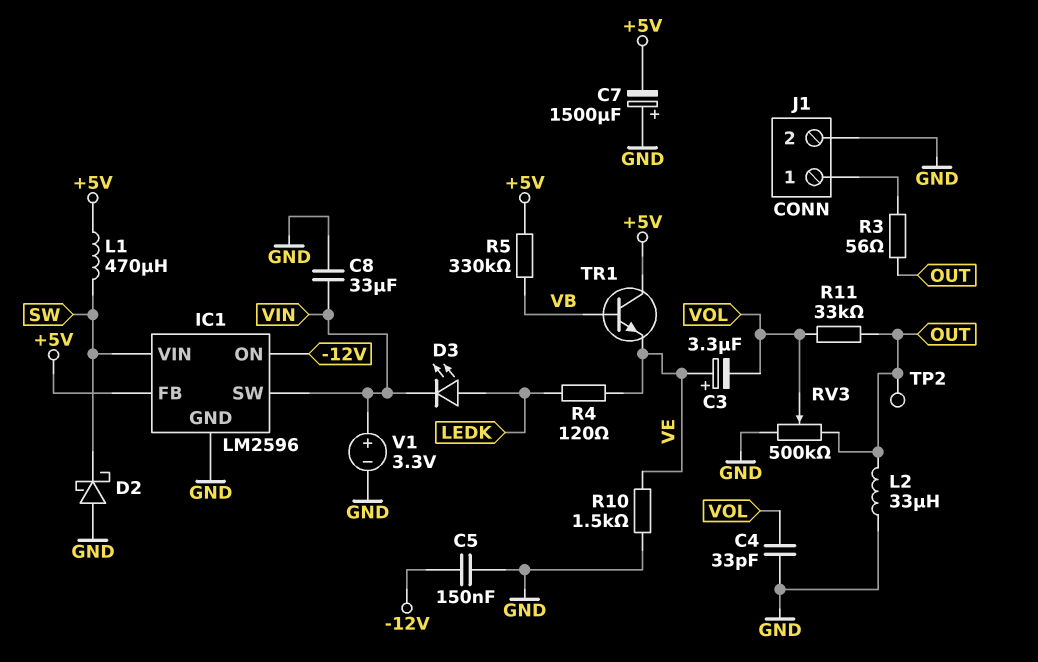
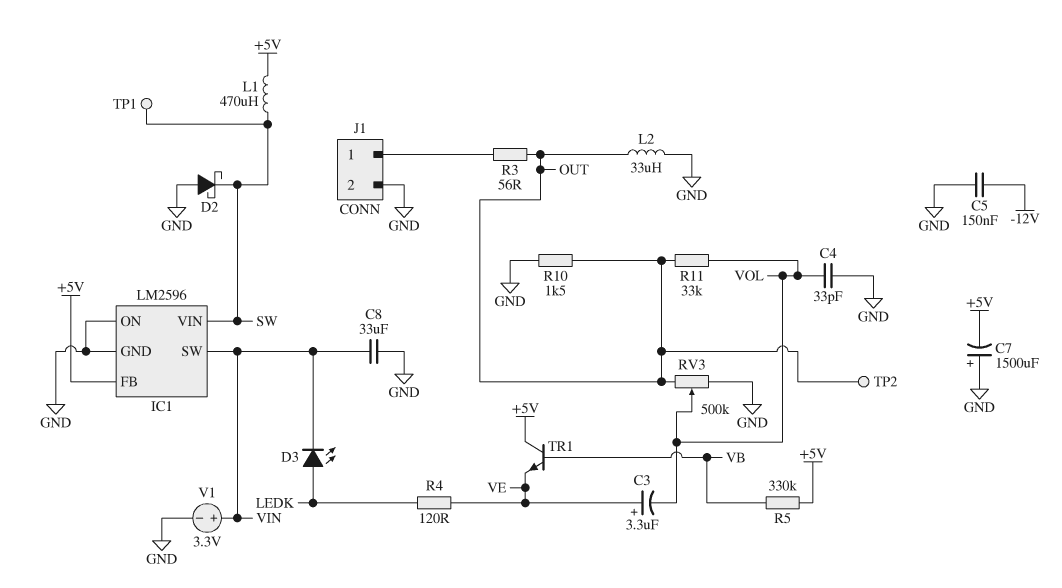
IC1 pin ON: -12V -> GND
R10: 1.5k (GND, VE) -> 1.5k (GND, OUT)
TP1: none -> test point (SW)

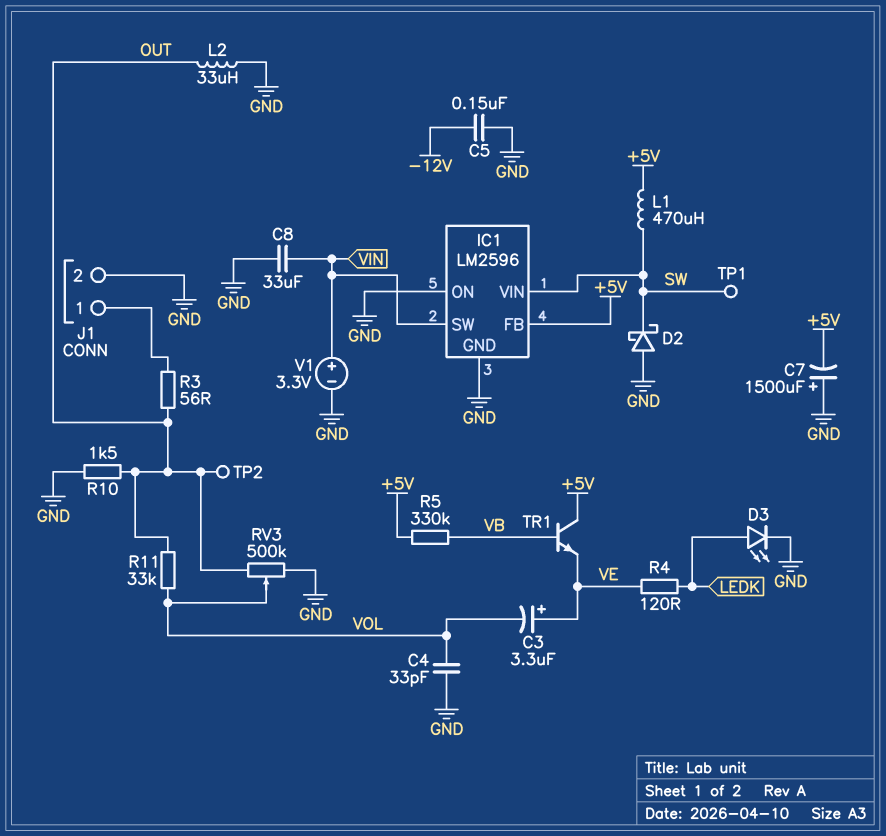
D3: LED (A LEDK, K VIN) -> LED (A LEDK, K GND)

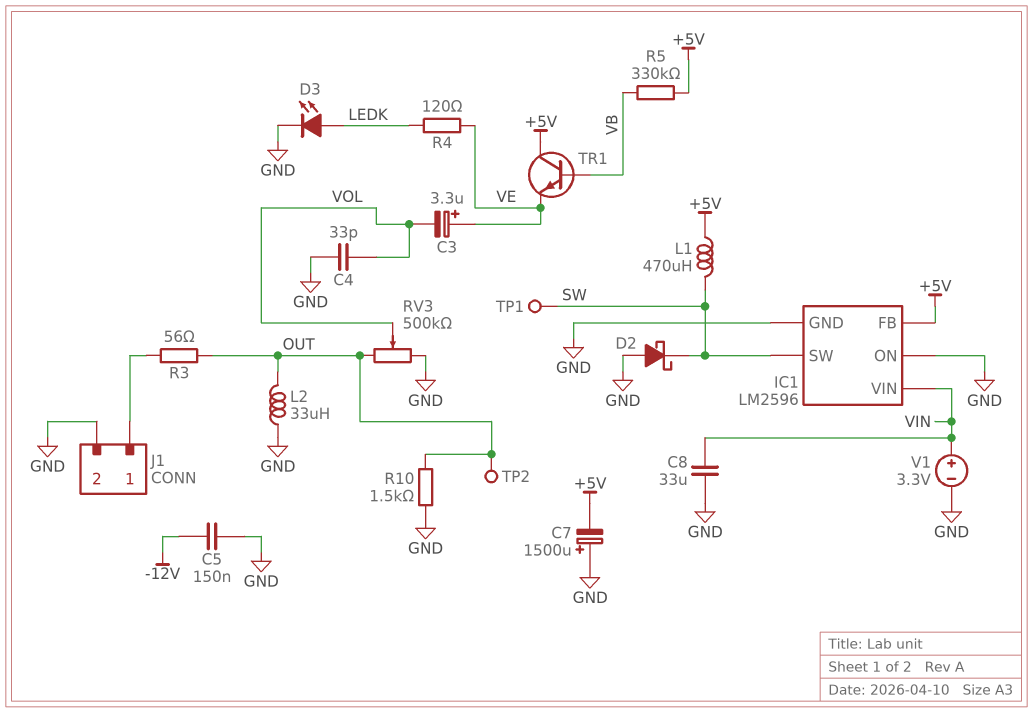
IC1 pin SW: VIN -> SW
IC1 pin VIN: SW -> VIN
R11: 33k (OUT, VOL) -> none

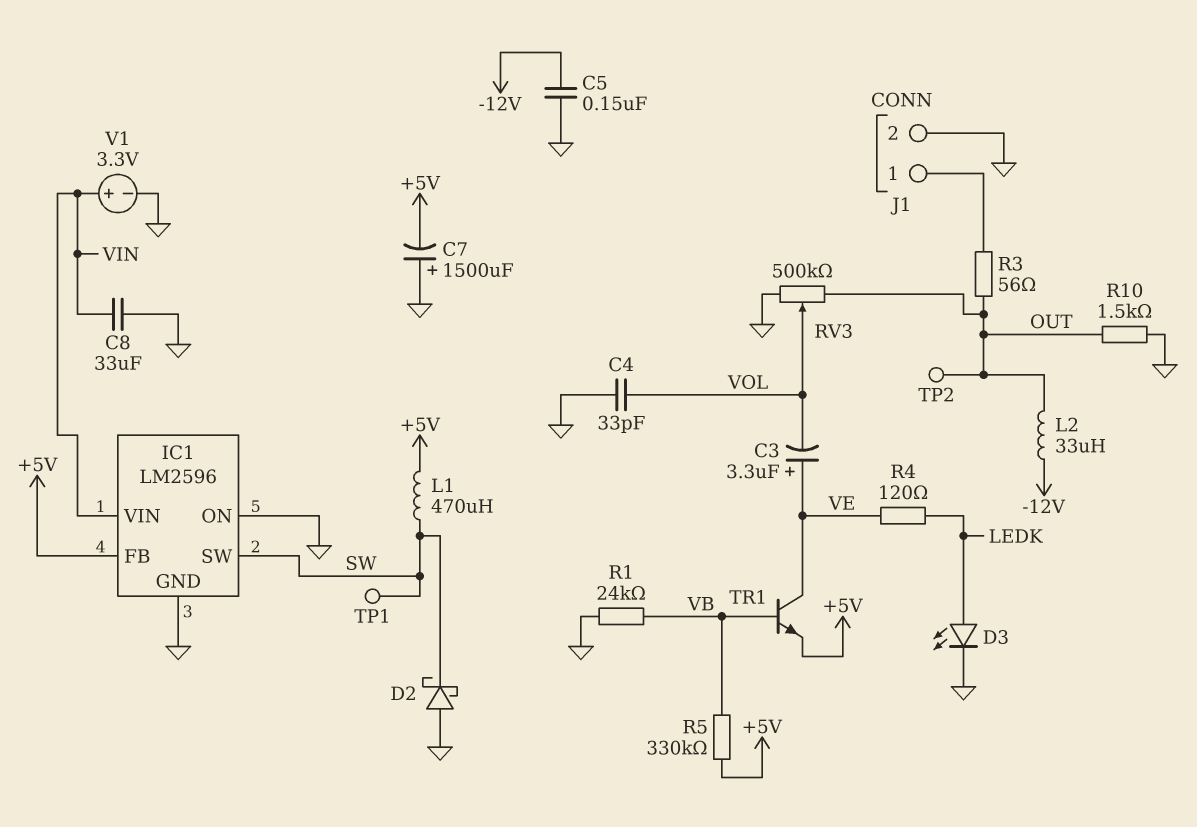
L2: 33uH (GND, OUT) -> 33uH (-12V, OUT)
R1: none -> 24k (GND, VB)
TR1: NPN (B VB, C +5V, E VE) -> NPN (B VB, C VE, E +5V)

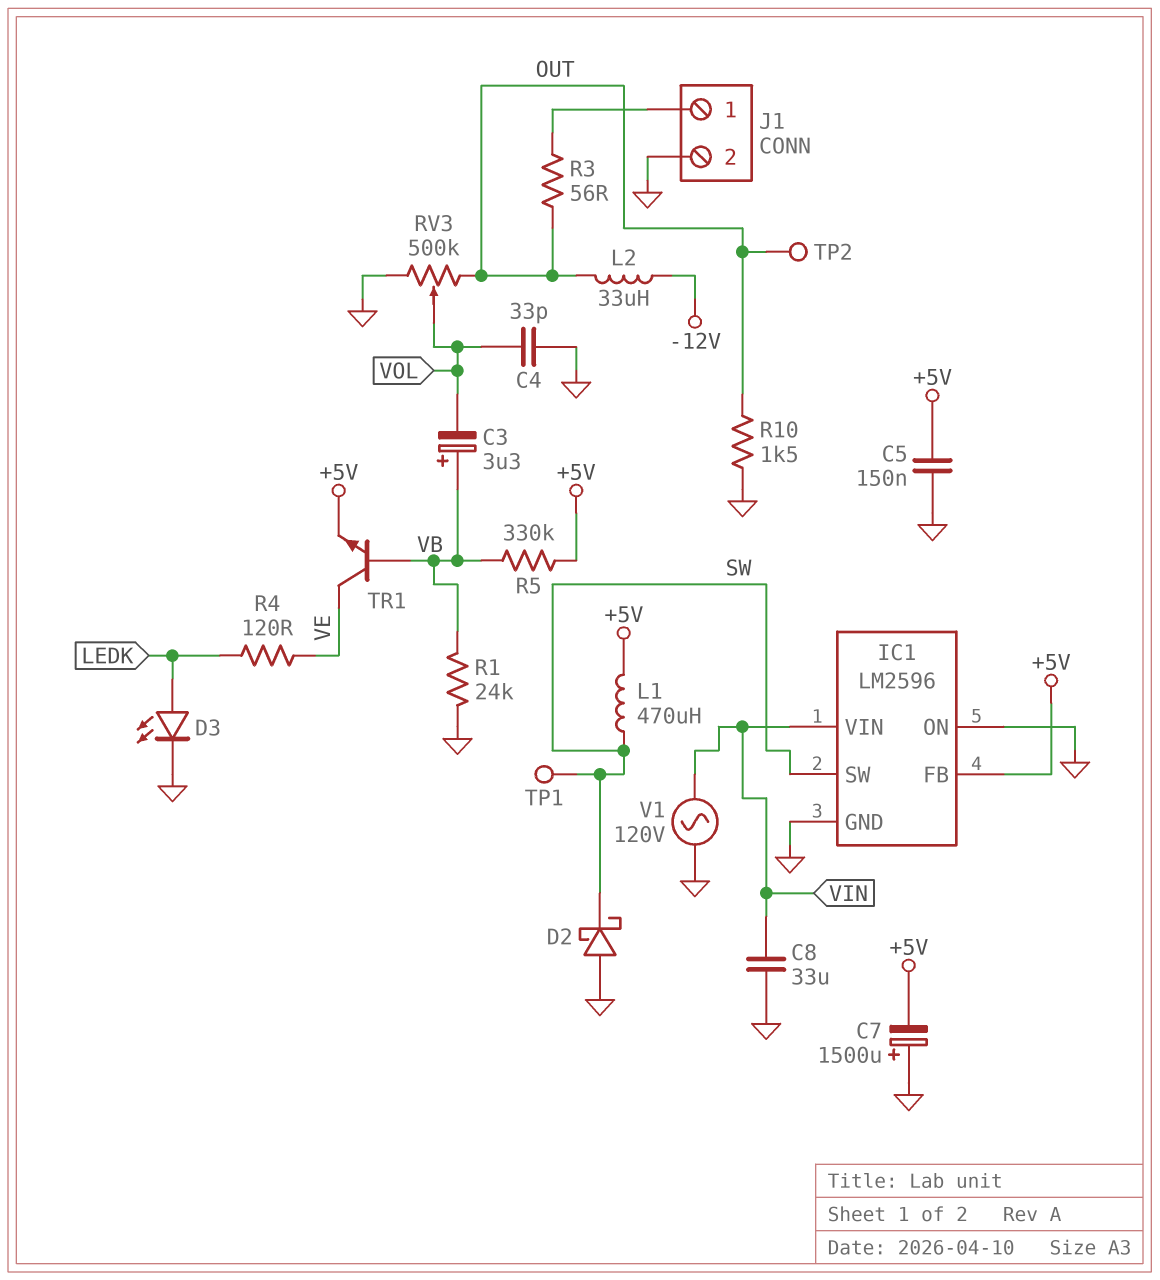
C3: 3.3uF (plus VE, minus VOL) -> 3.3uF (plus VB, minus VOL)
C5: 150nF (-12V, GND) -> 150nF (+5V, GND)
V1: 3.3V (plus VIN, minus GND) -> AC 120V (GND, VIN)

